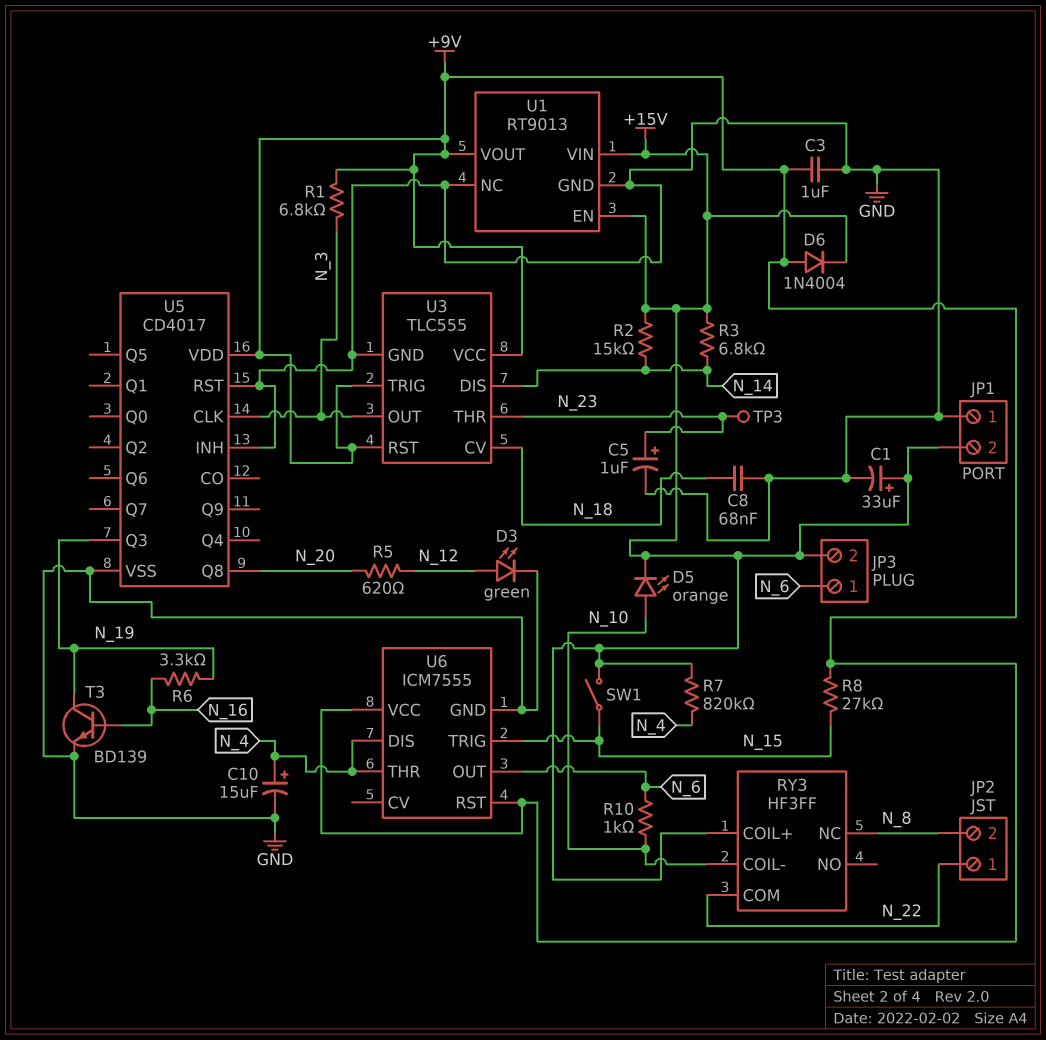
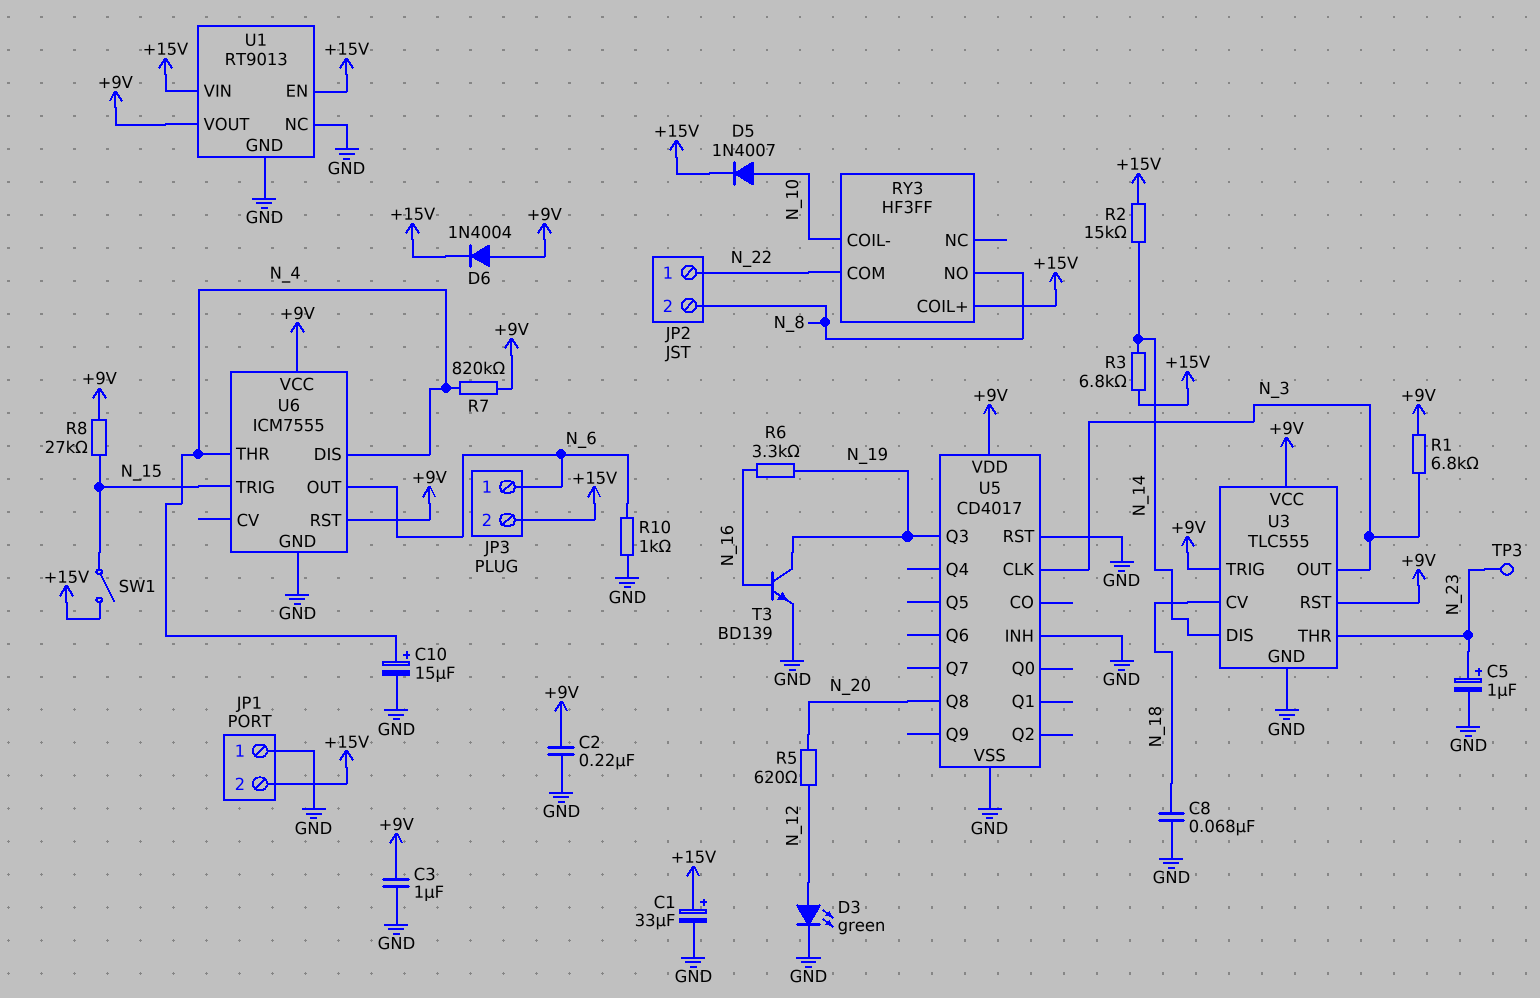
C2: none -> 220nF (+9V, GND)
D5: LED orange (A N_10, K +15V) -> diode 1N4007 (A N_10, K +15V)
R7: 820k (+15V, N_4) -> 820k (+9V, N_4)
R10: 1k (N_6, N_10) -> 1k (GND, N_6)
RY3 pin NC: N_8 -> none
RY3 pin NO: none -> N_8

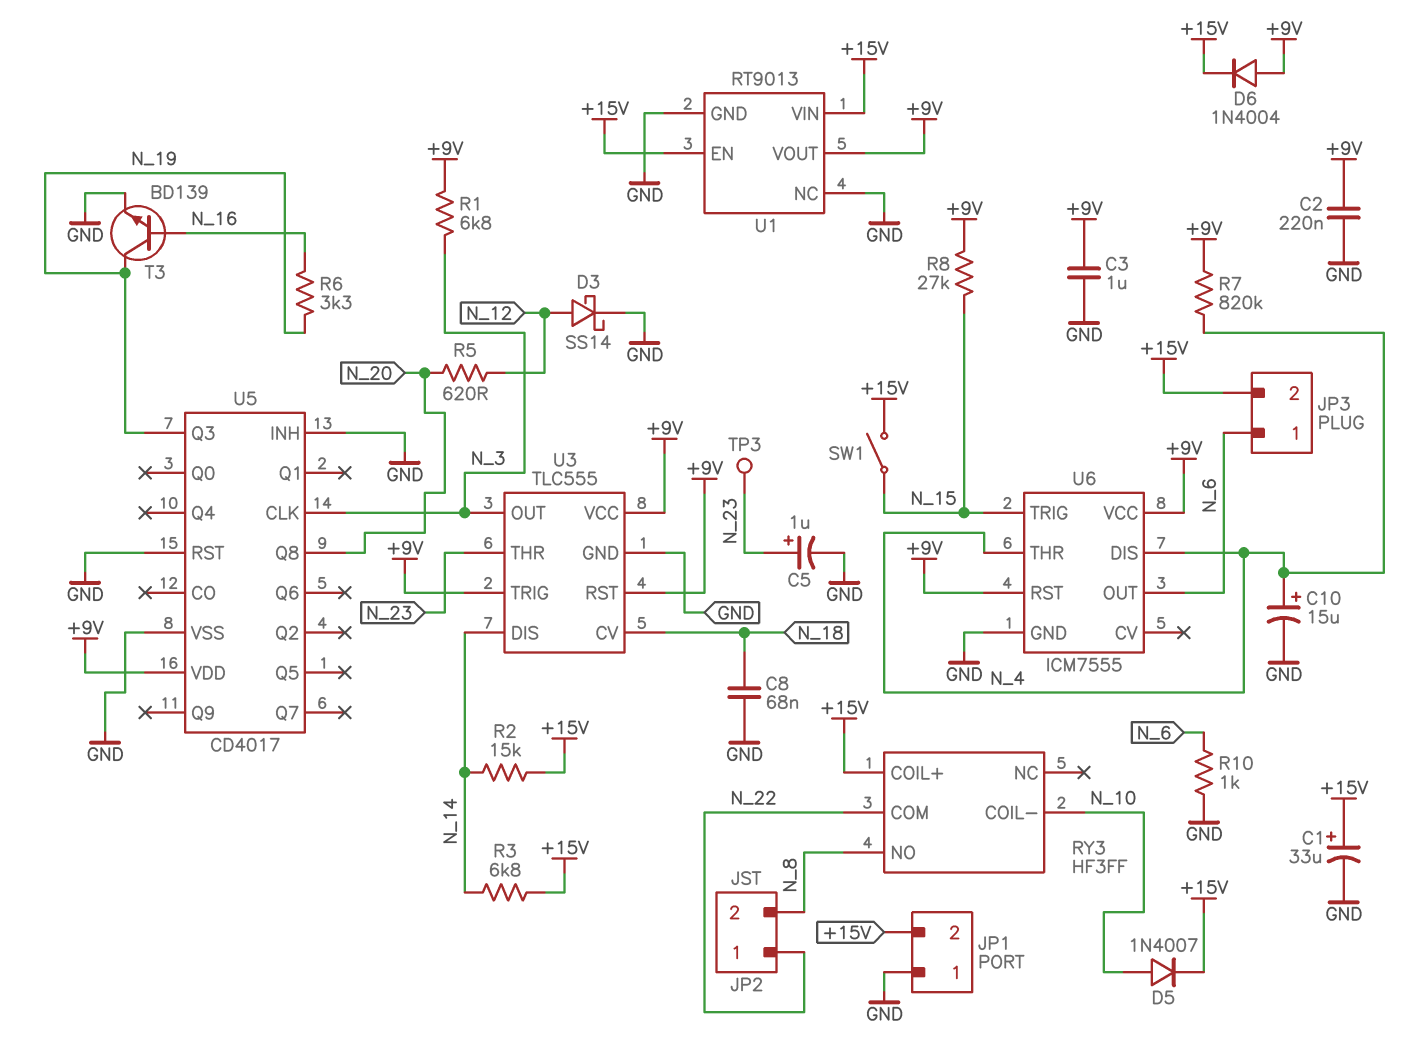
D3: LED green (A N_12, K GND) -> schottky SS14 (A N_12, K GND)

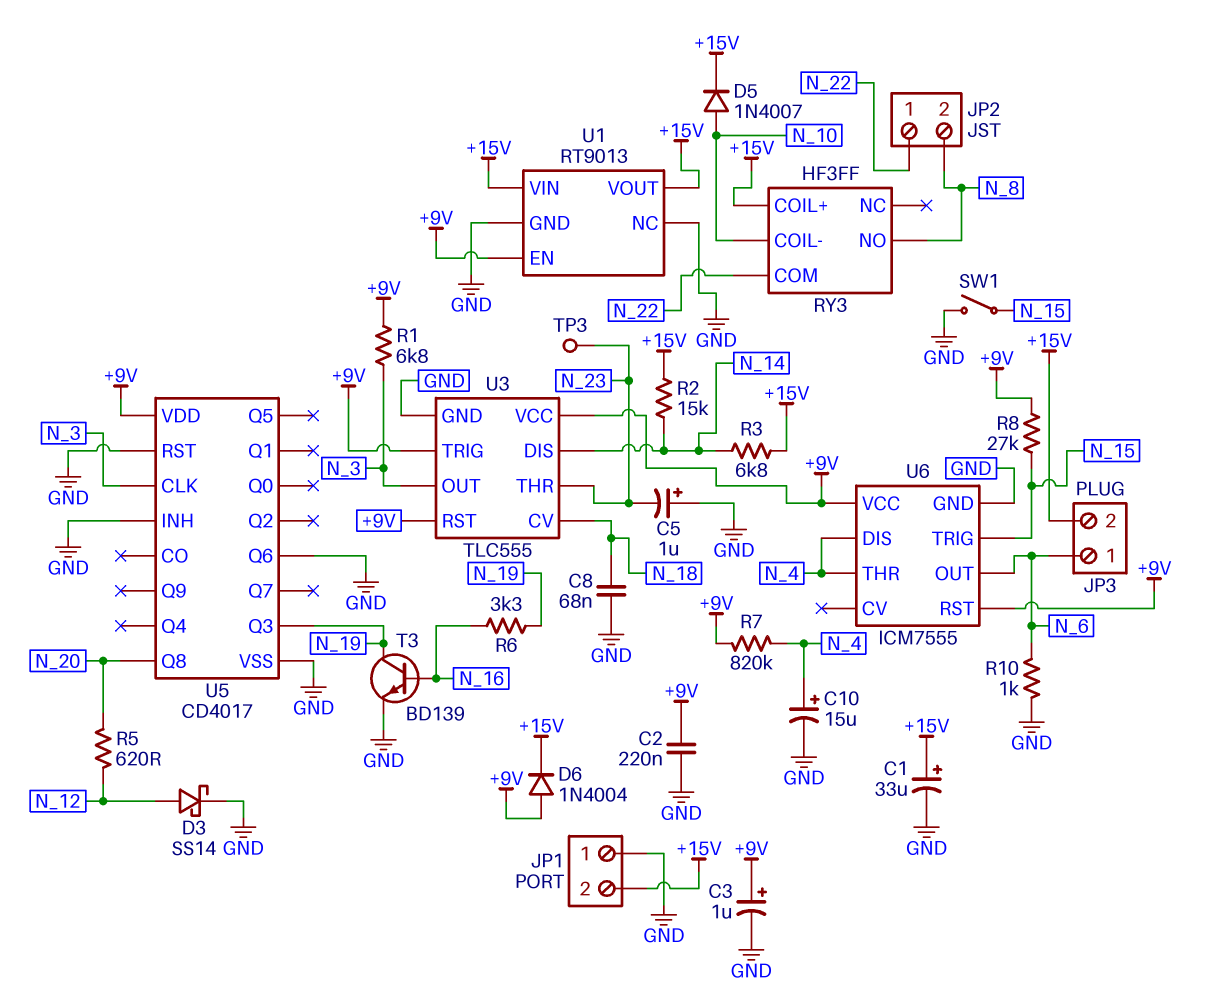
C3: 1uF (+9V, GND) -> 1uF (plus +9V, minus GND)
C5: 1uF (plus N_23, minus GND) -> 1uF (plus GND, minus N_23)
SW1: switch (+15V, N_15) -> switch (GND, N_15)
U1 pin EN: +15V -> +9V
U1 pin VOUT: +9V -> +15V
U5 pin Q6: none -> GND

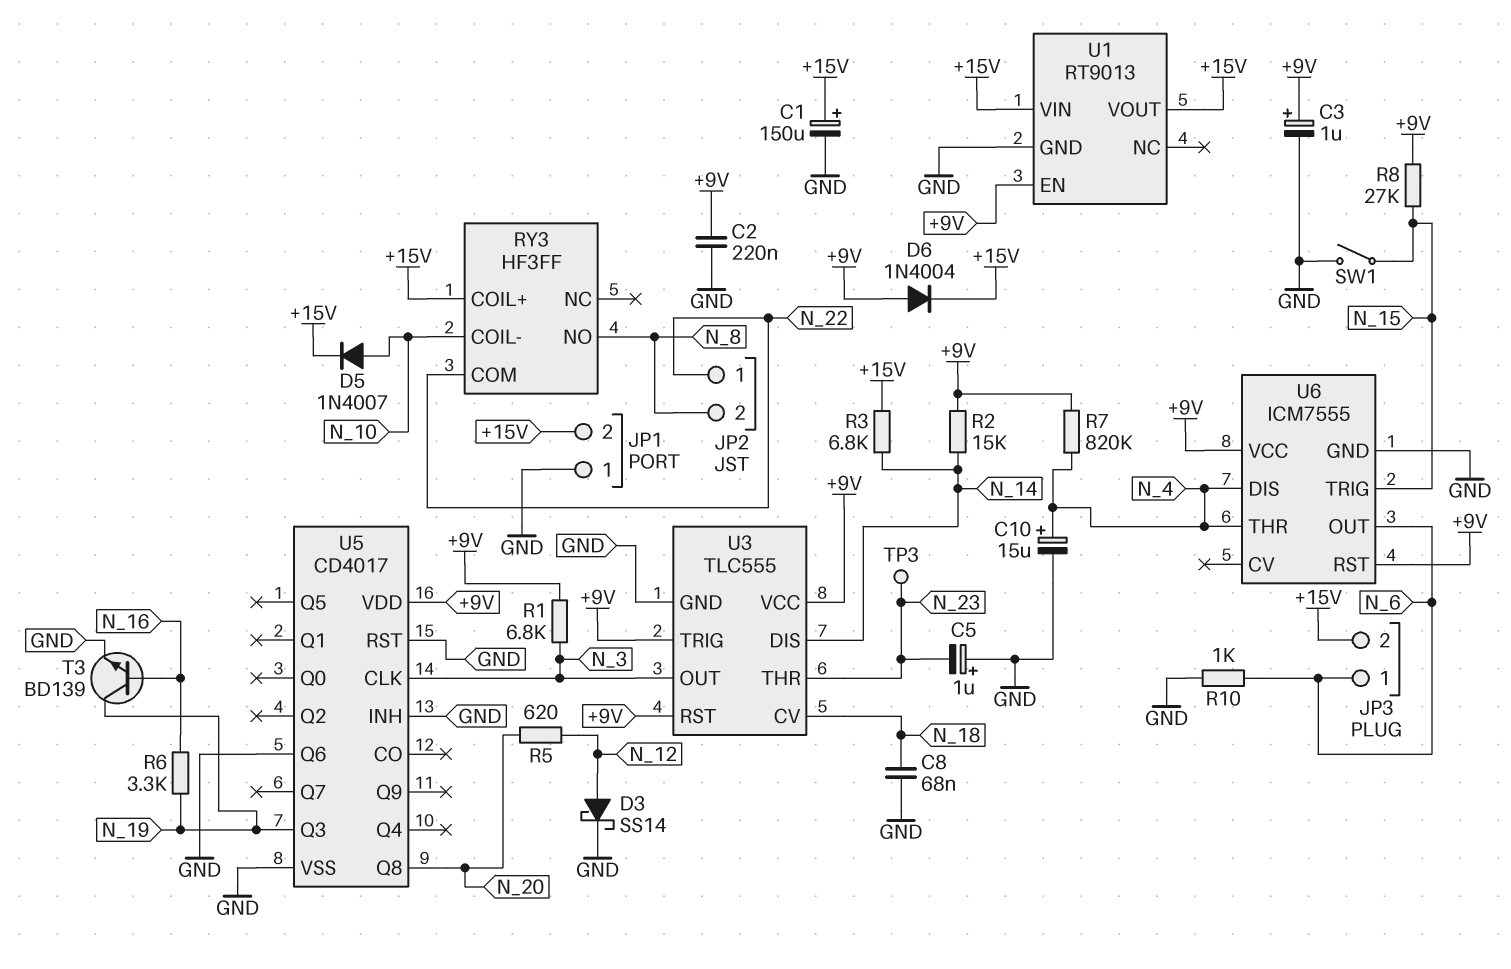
C1: 33uF (plus +15V, minus GND) -> 150uF (plus +15V, minus GND)
R2: 15k (+15V, N_14) -> 15k (+9V, N_14)
U1 pin NC: GND -> none

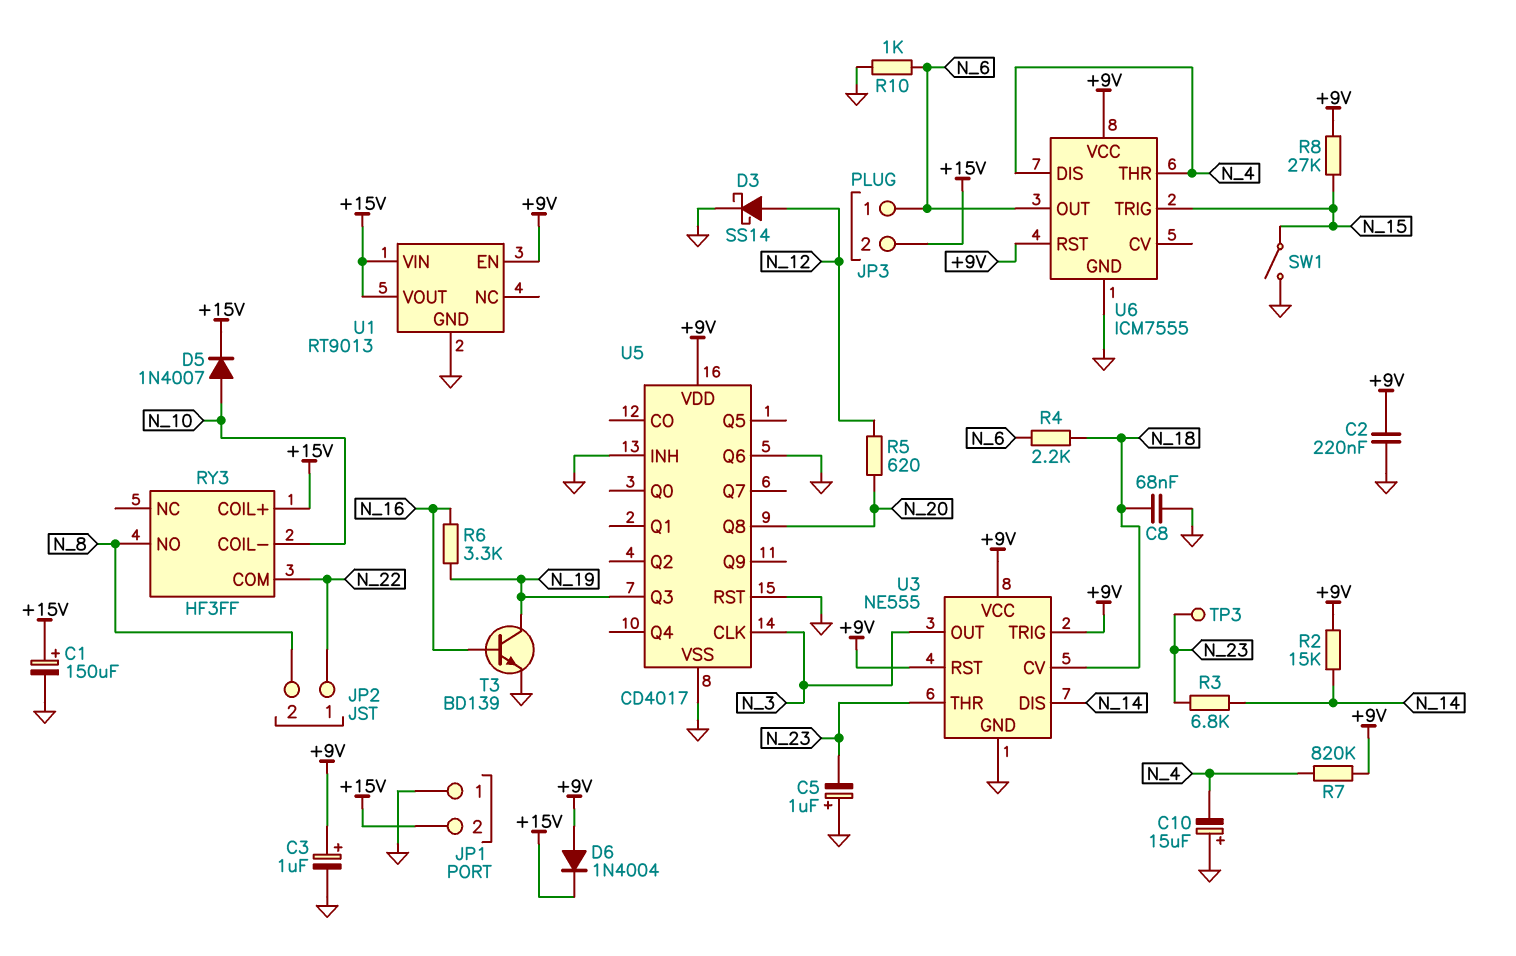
C10: 15uF (plus N_4, minus GND) -> 15uF (plus GND, minus N_4)
R1: 6.8k (+9V, N_3) -> none
R3: 6.8k (+15V, N_14) -> 6.8k (N_14, N_23)
R4: none -> 2.2k (N_6, N_18)
U3: TLC555 -> NE555

